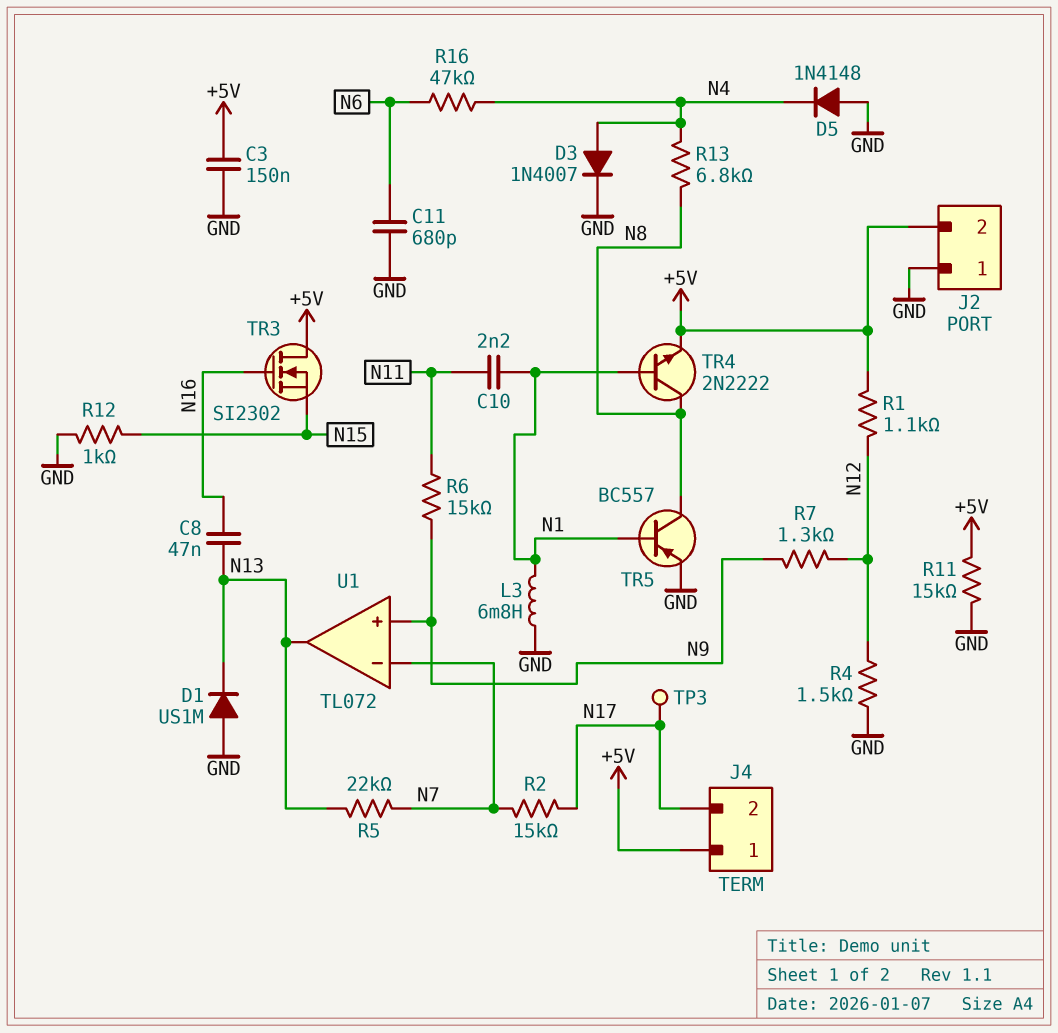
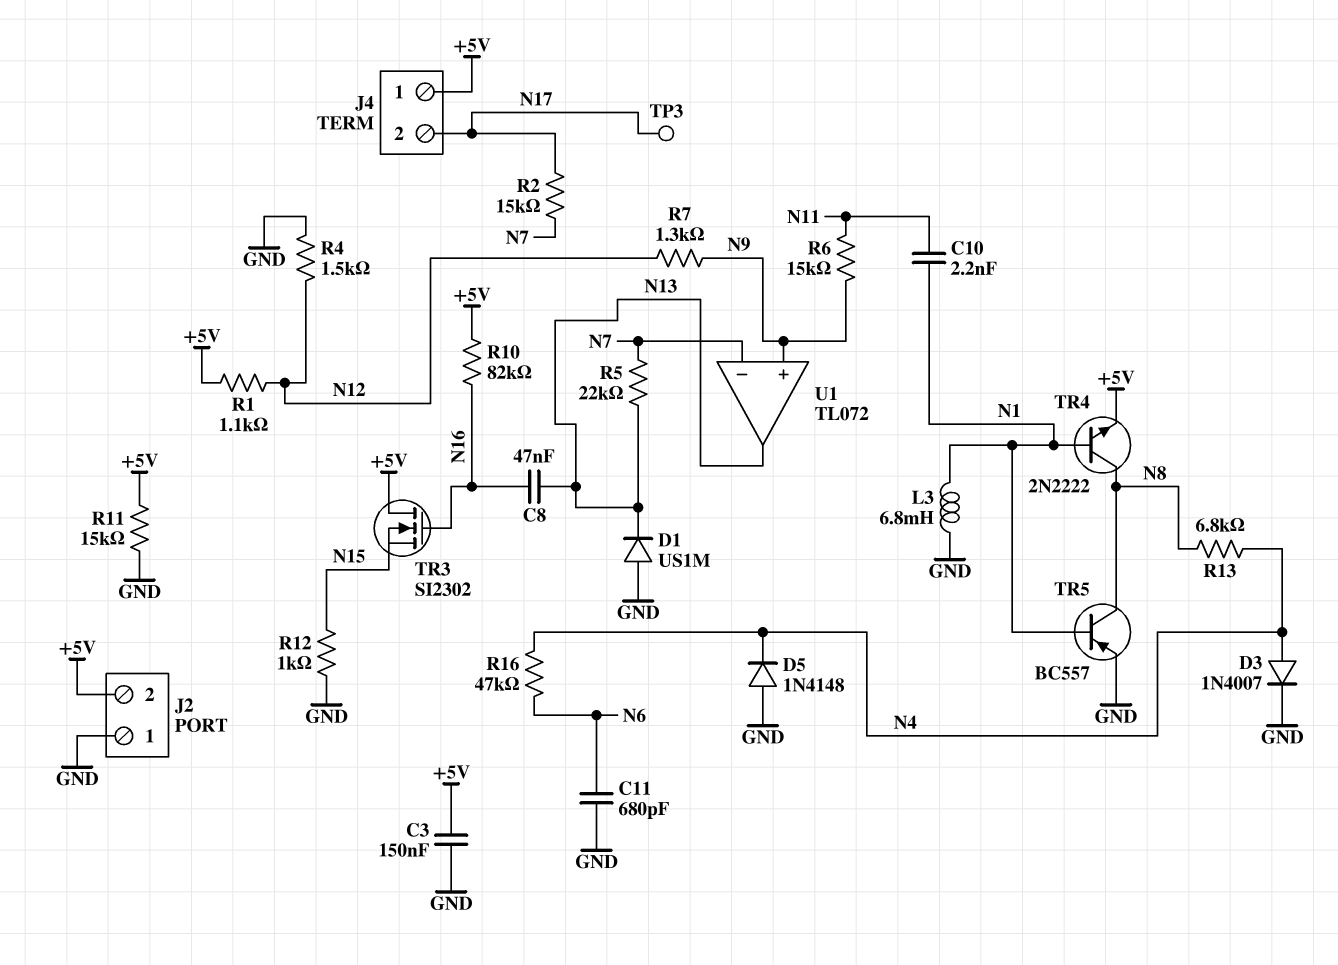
R10: none -> 82k (+5V, N16)

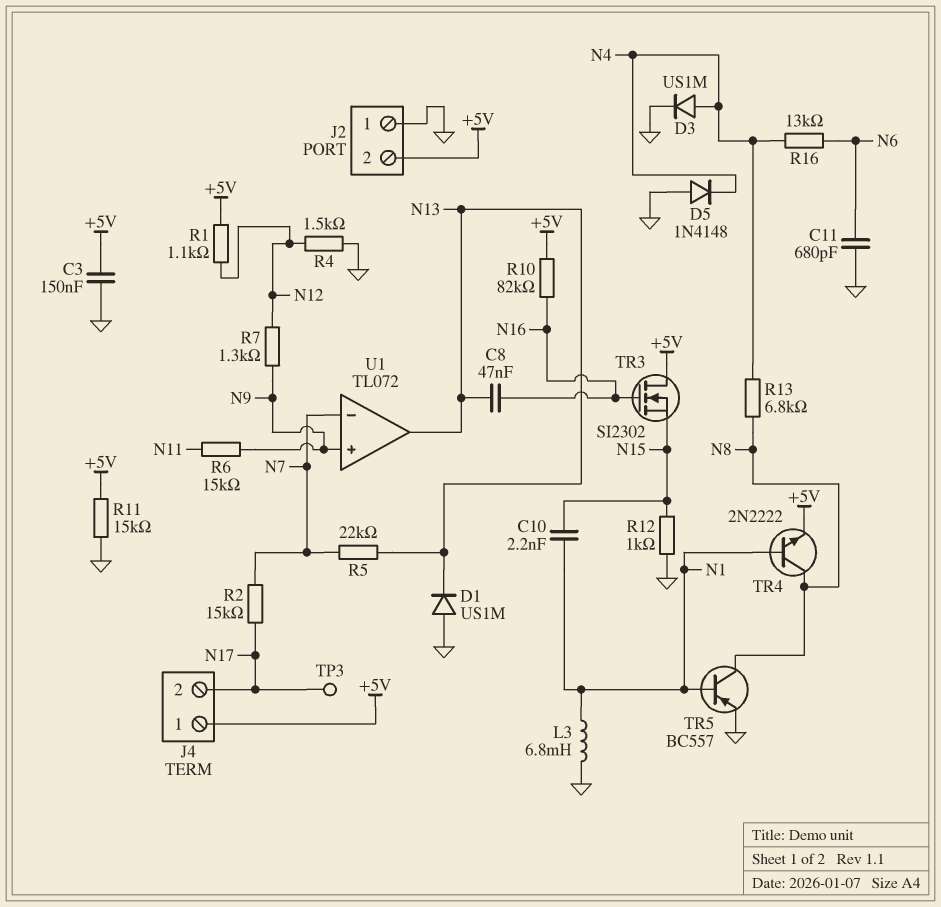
C10: 2.2nF (N1, N11) -> 2.2nF (N1, N15)
D3: diode 1N4007 (A N4, K GND) -> diode US1M (A N4, K GND)
R16: 47k (N4, N6) -> 13k (N4, N6)

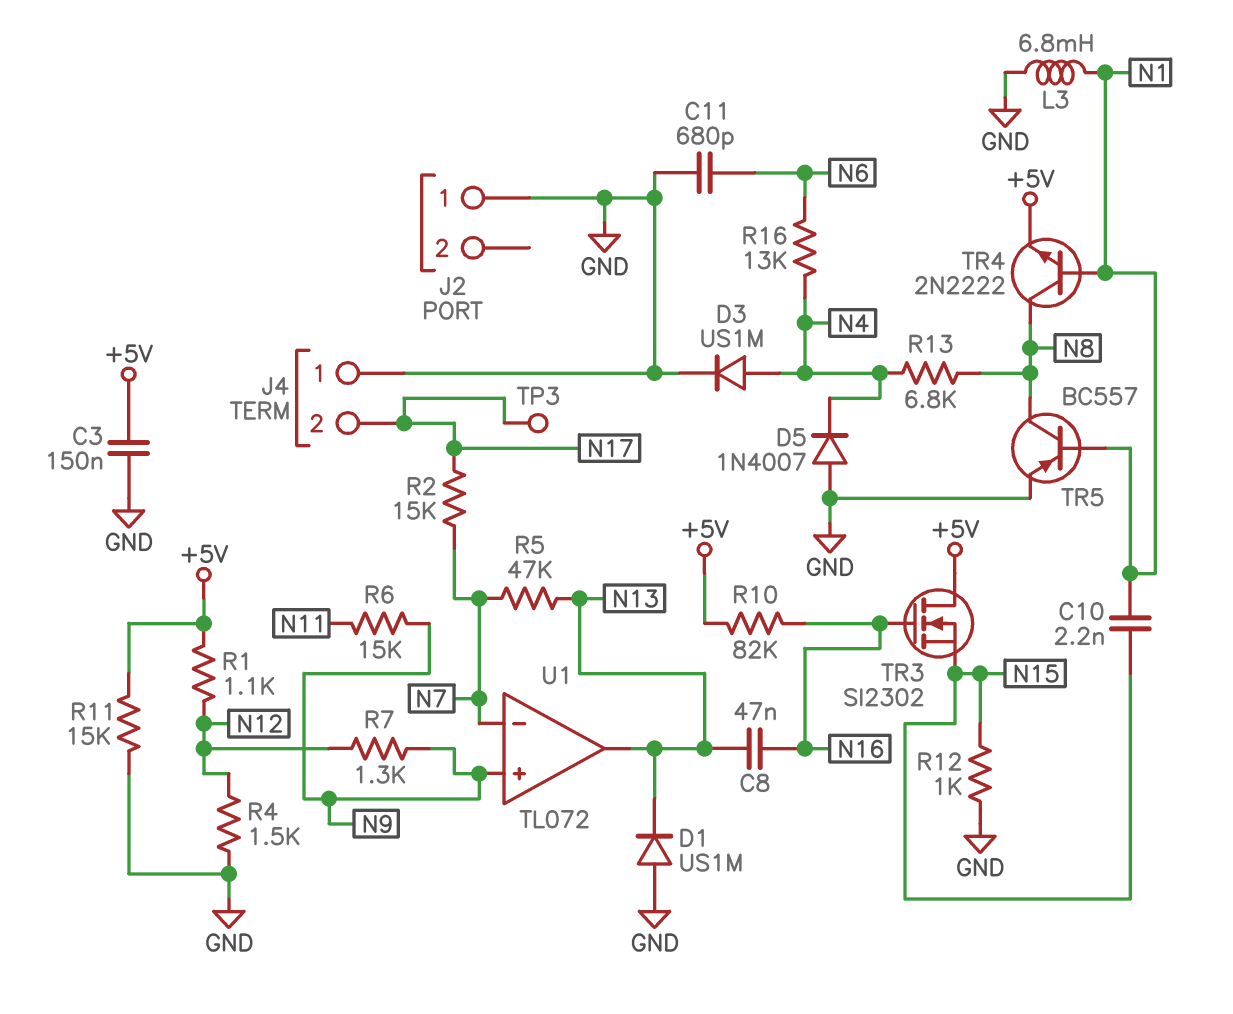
D5: diode 1N4148 (A GND, K N4) -> diode 1N4007 (A GND, K N4)
J2 pin 2: +5V -> none
J4 pin 1: +5V -> GND
R5: 22k (N7, N13) -> 47k (N7, N13)

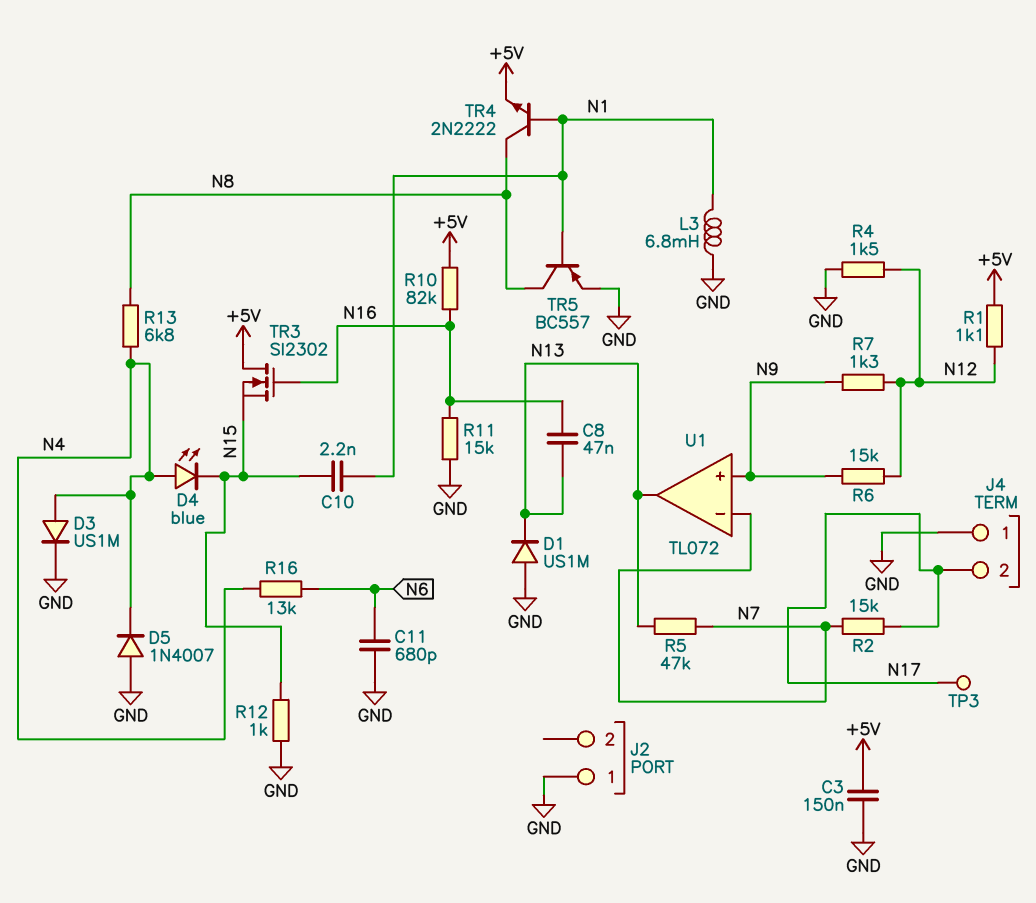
D4: none -> LED blue (A N4, K N15)
R6: 15k (N9, N11) -> 15k (N9, N12)
R11: 15k (+5V, GND) -> 15k (GND, N16)

